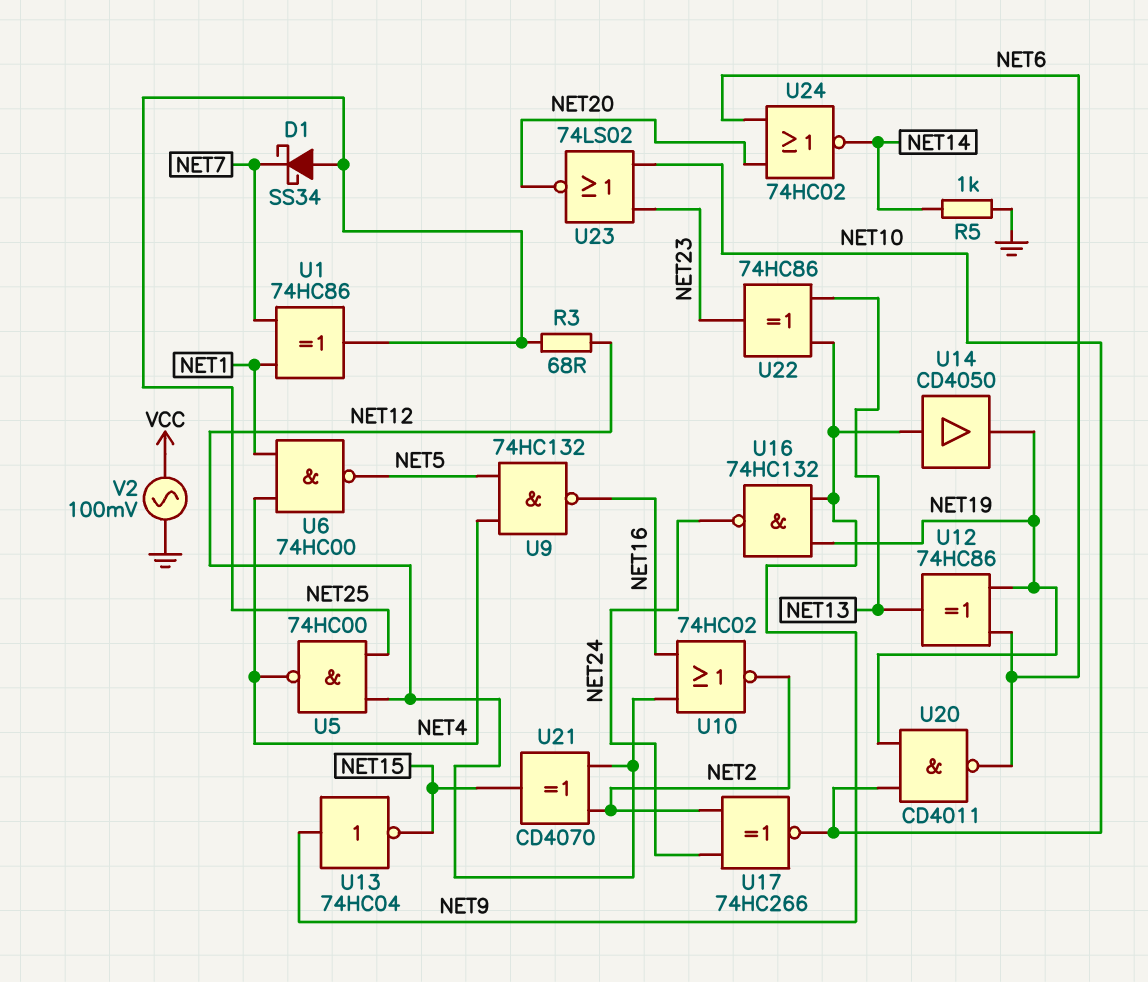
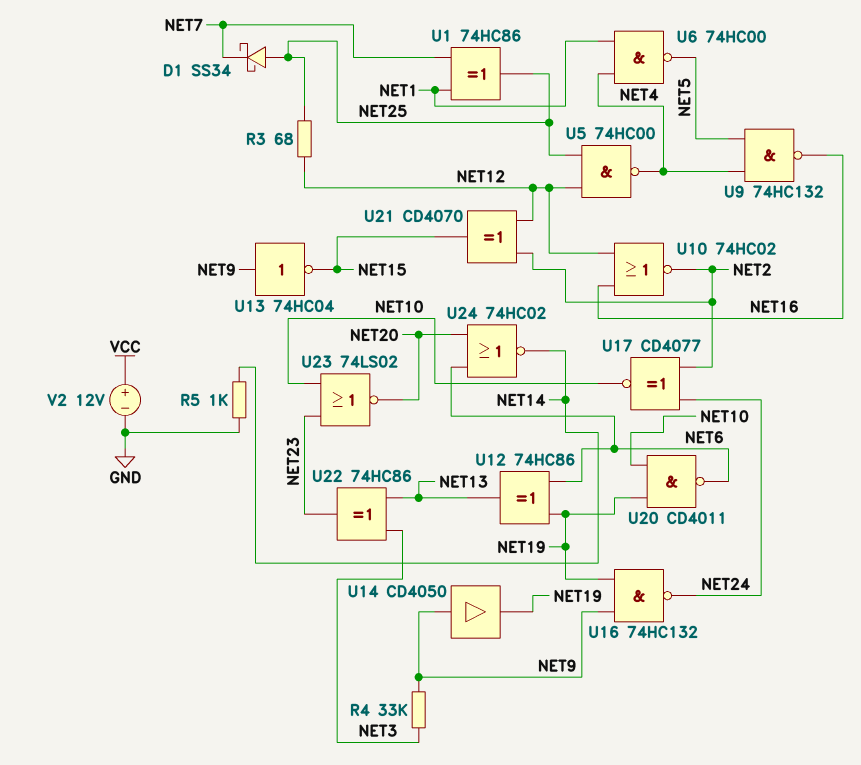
R4: none -> 33k (NET3, NET9)
U17: XNOR 74HC266 (in NET2, in NET24, out NET10) -> XNOR CD4077 (in NET2, in NET24, out NET10)
U22: XOR 74HC86 (in NET9, in NET13, out NET23) -> XOR 74HC86 (in NET3, in NET13, out NET23)
V2: AC 100mV (GND, VCC) -> 12V (plus VCC, minus GND)

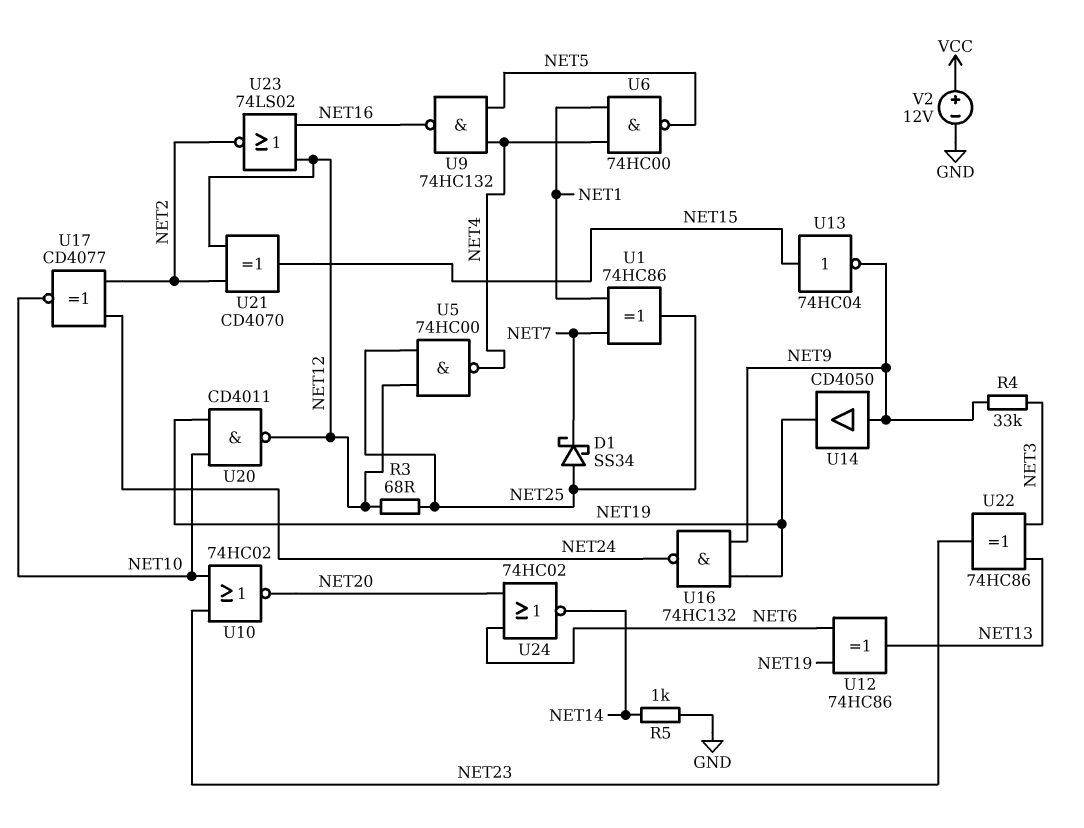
U10: NOR 74HC02 (in NET12, in NET16, out NET2) -> NOR 74HC02 (in NET10, in NET23, out NET20)
U13: NOT 74HC04 (in NET9, out NET15) -> NOT 74HC04 (in NET15, out NET9)
U20: NAND CD4011 (in NET10, in NET19, out NET6) -> NAND CD4011 (in NET10, in NET19, out NET12)
U23: NOR 74LS02 (in NET10, in NET23, out NET20) -> NOR 74LS02 (in NET12, in NET16, out NET2)

